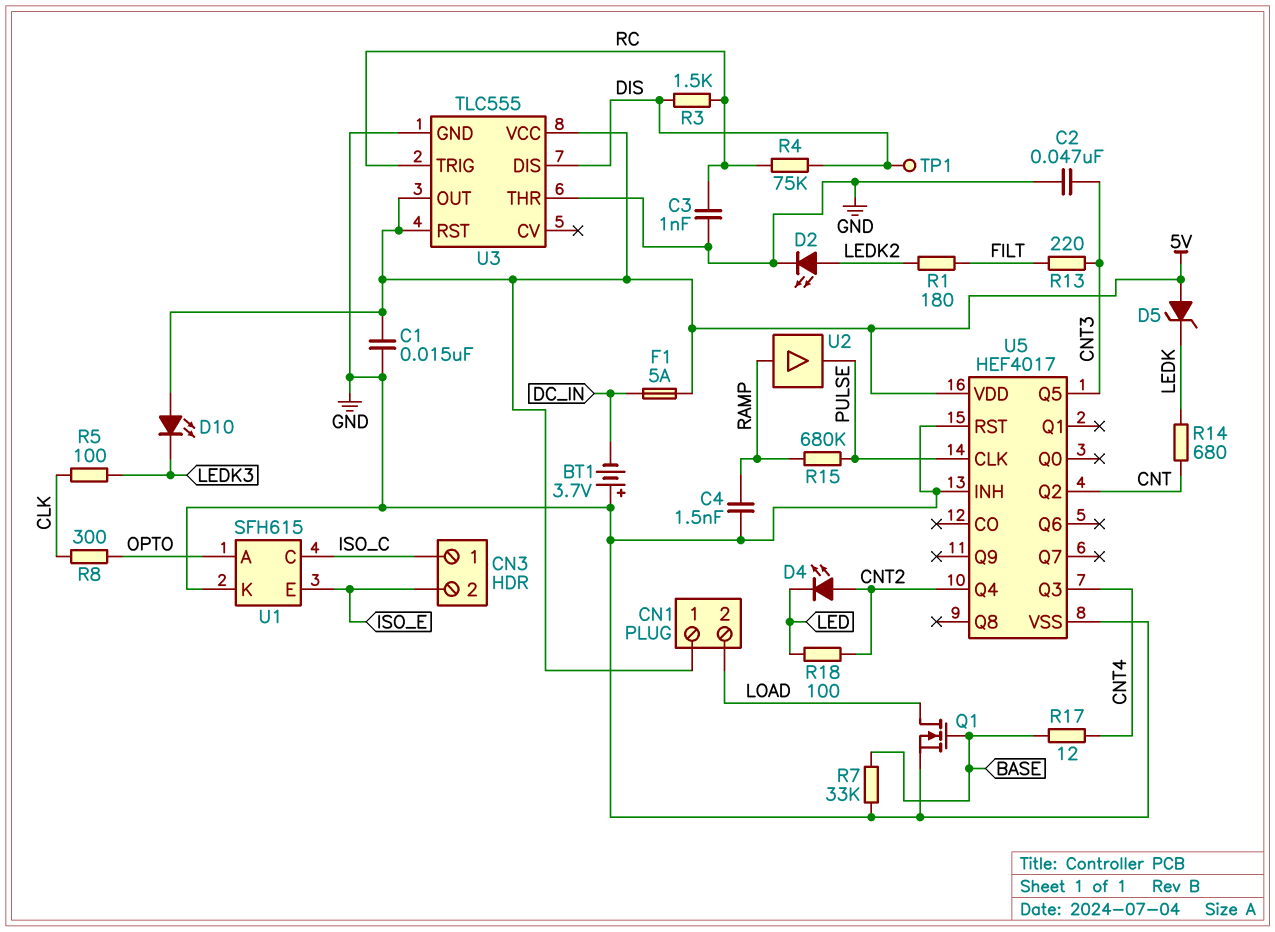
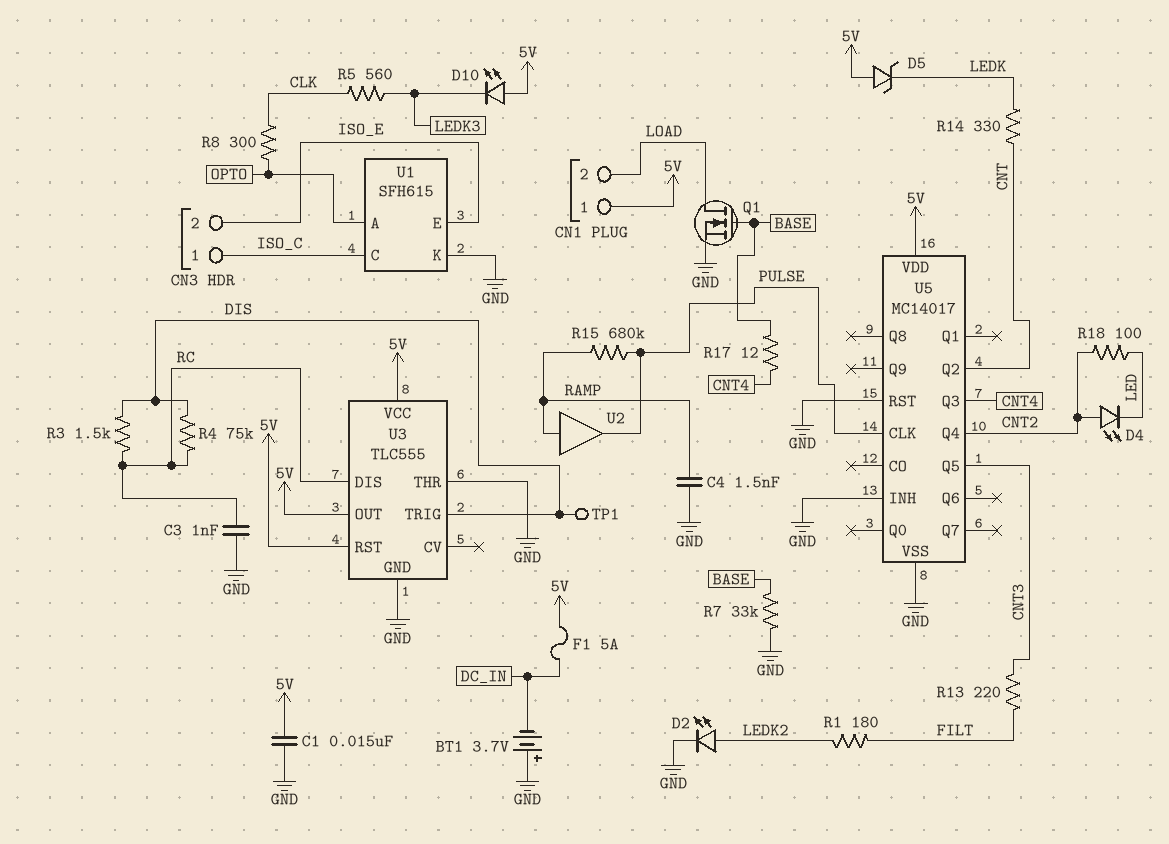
C2: 47nF (CNT3, GND) -> none
R5: 100 (CLK, LEDK3) -> 560 (CLK, LEDK3)
R14: 680 (CNT, LEDK) -> 330 (CNT, LEDK)
U3 pin DIS: DIS -> RC
U3 pin TRIG: RC -> DIS
U5: HEF4017 -> MC14017

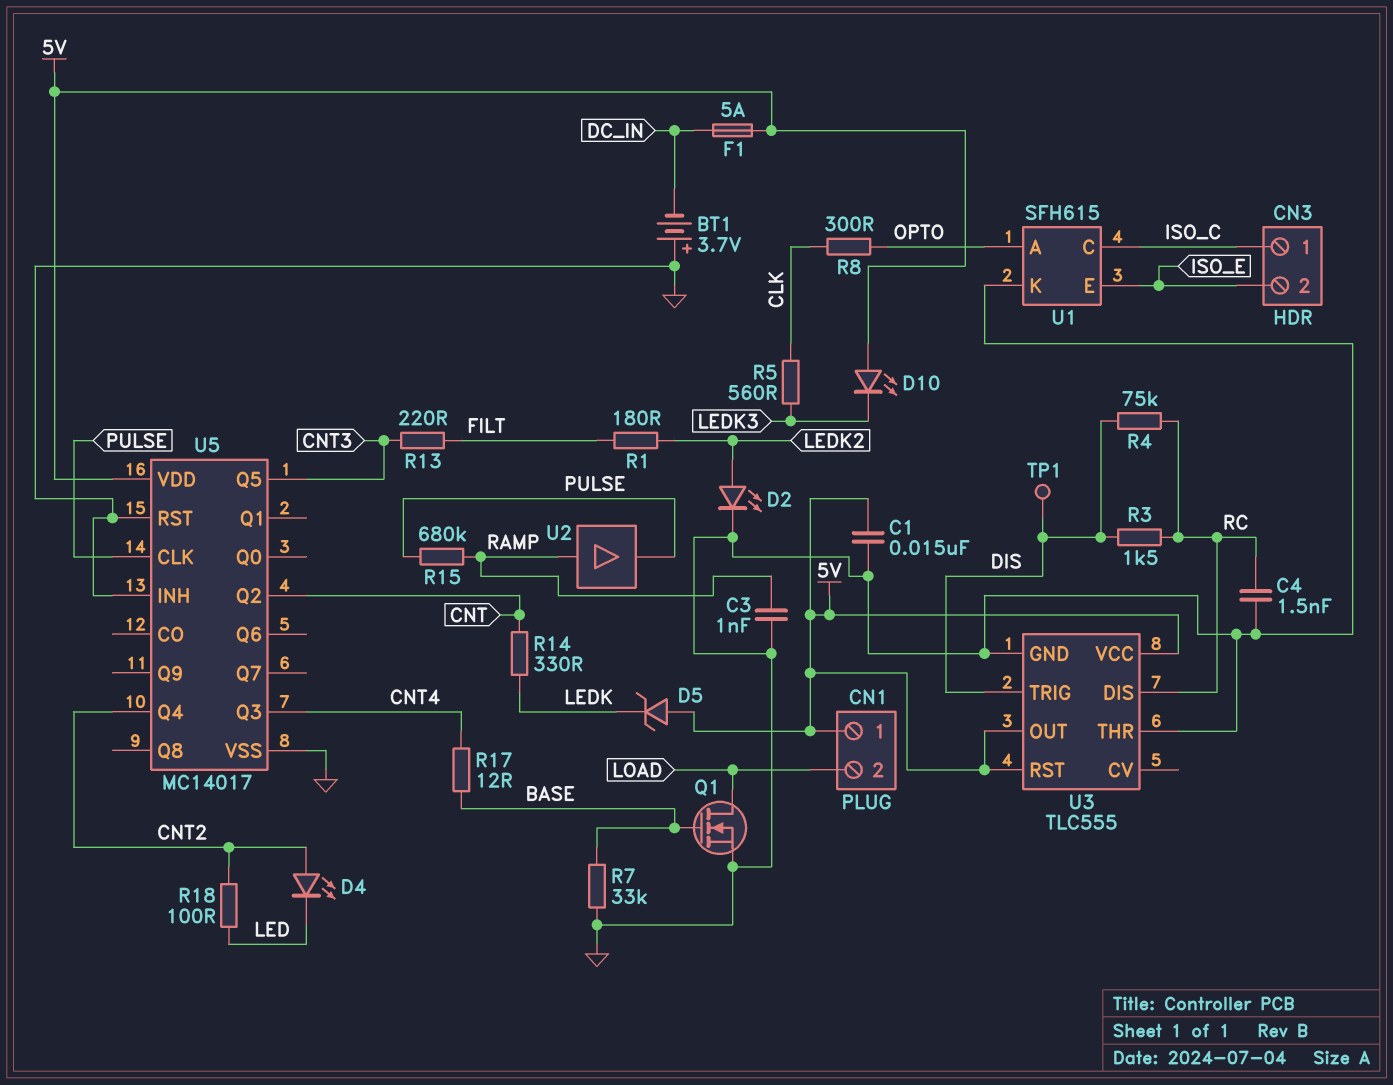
C3: 1nF (GND, RC) -> 1nF (GND, RAMP)
C4: 1.5nF (GND, RAMP) -> 1.5nF (GND, RC)

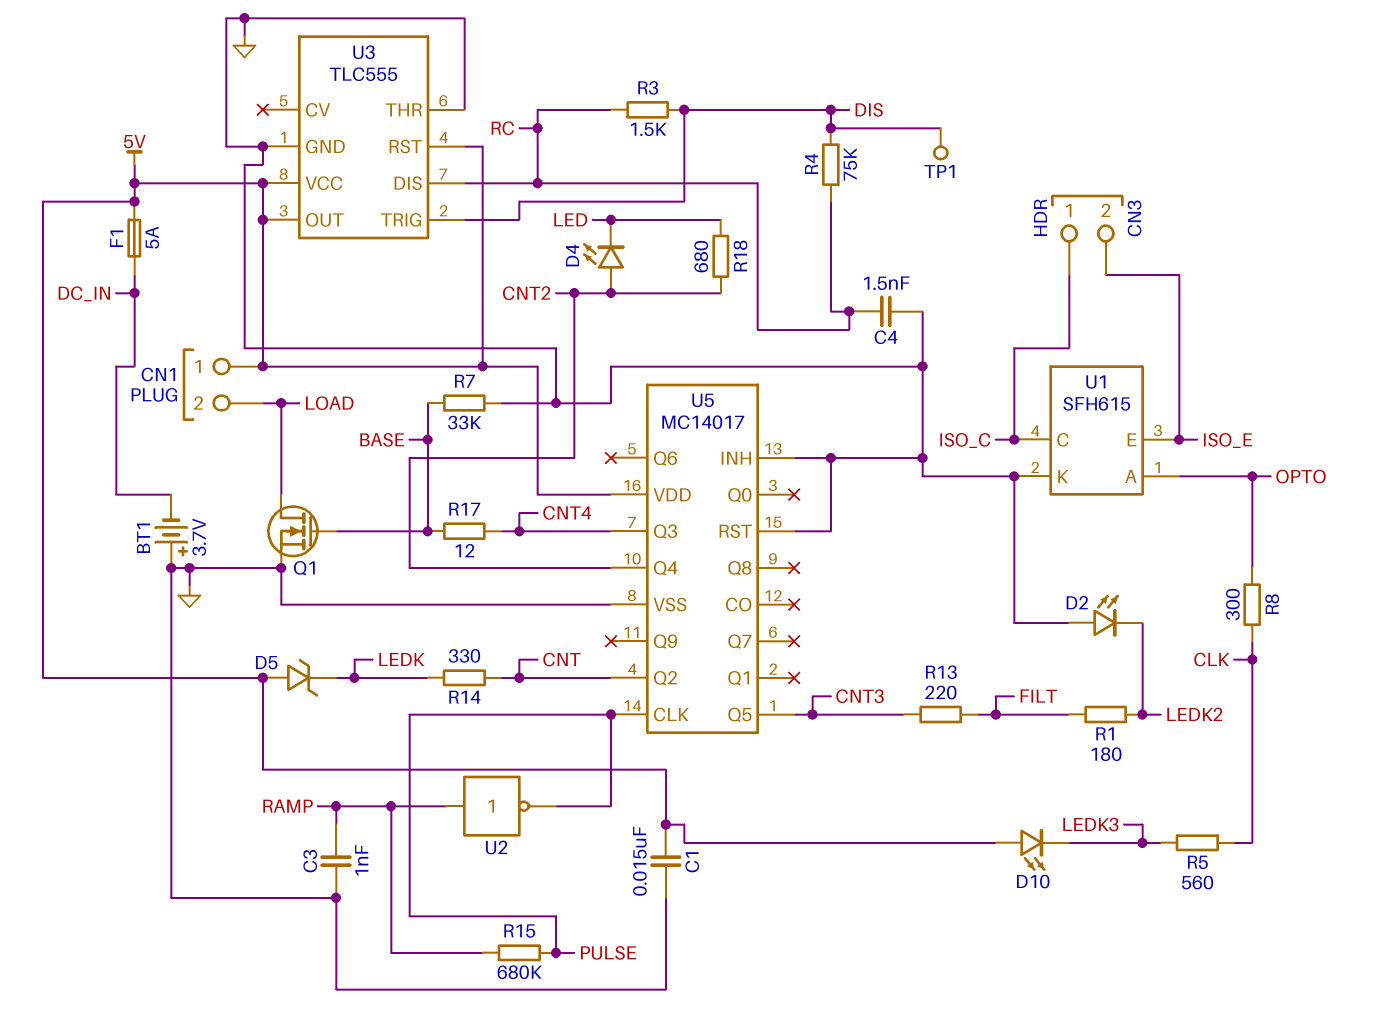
D2: LED (A LEDK2, K GND) -> LED (A GND, K LEDK2)
R18: 100 (CNT2, LED) -> 680 (CNT2, LED)
U2: buffer (in RAMP, out PULSE) -> NOT (in RAMP, out PULSE)

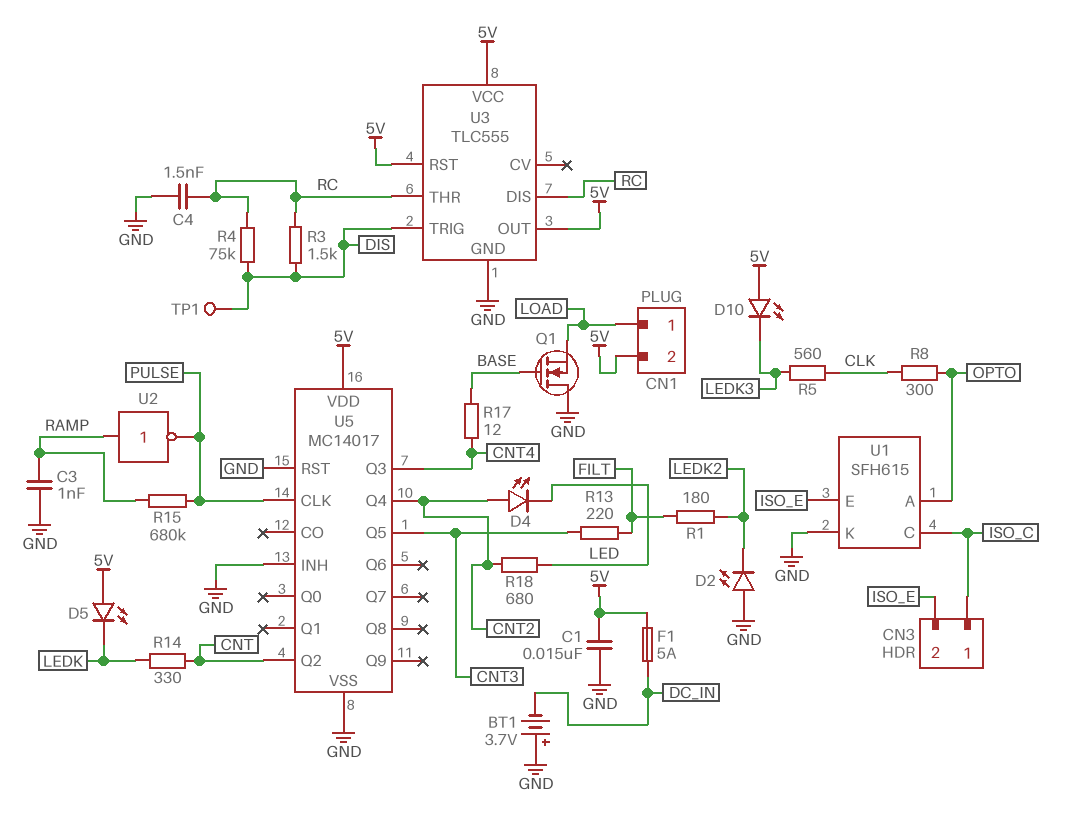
CN1 pin 1: 5V -> LOAD
CN1 pin 2: LOAD -> 5V
D5: zener (A 5V, K LEDK) -> LED (A 5V, K LEDK)
Q1: NMOS (G BASE, D LOAD, S GND) -> NMOS (G BASE, D GND, S LOAD)
R7: 33k (BASE, GND) -> none
U3 pin THR: GND -> RC

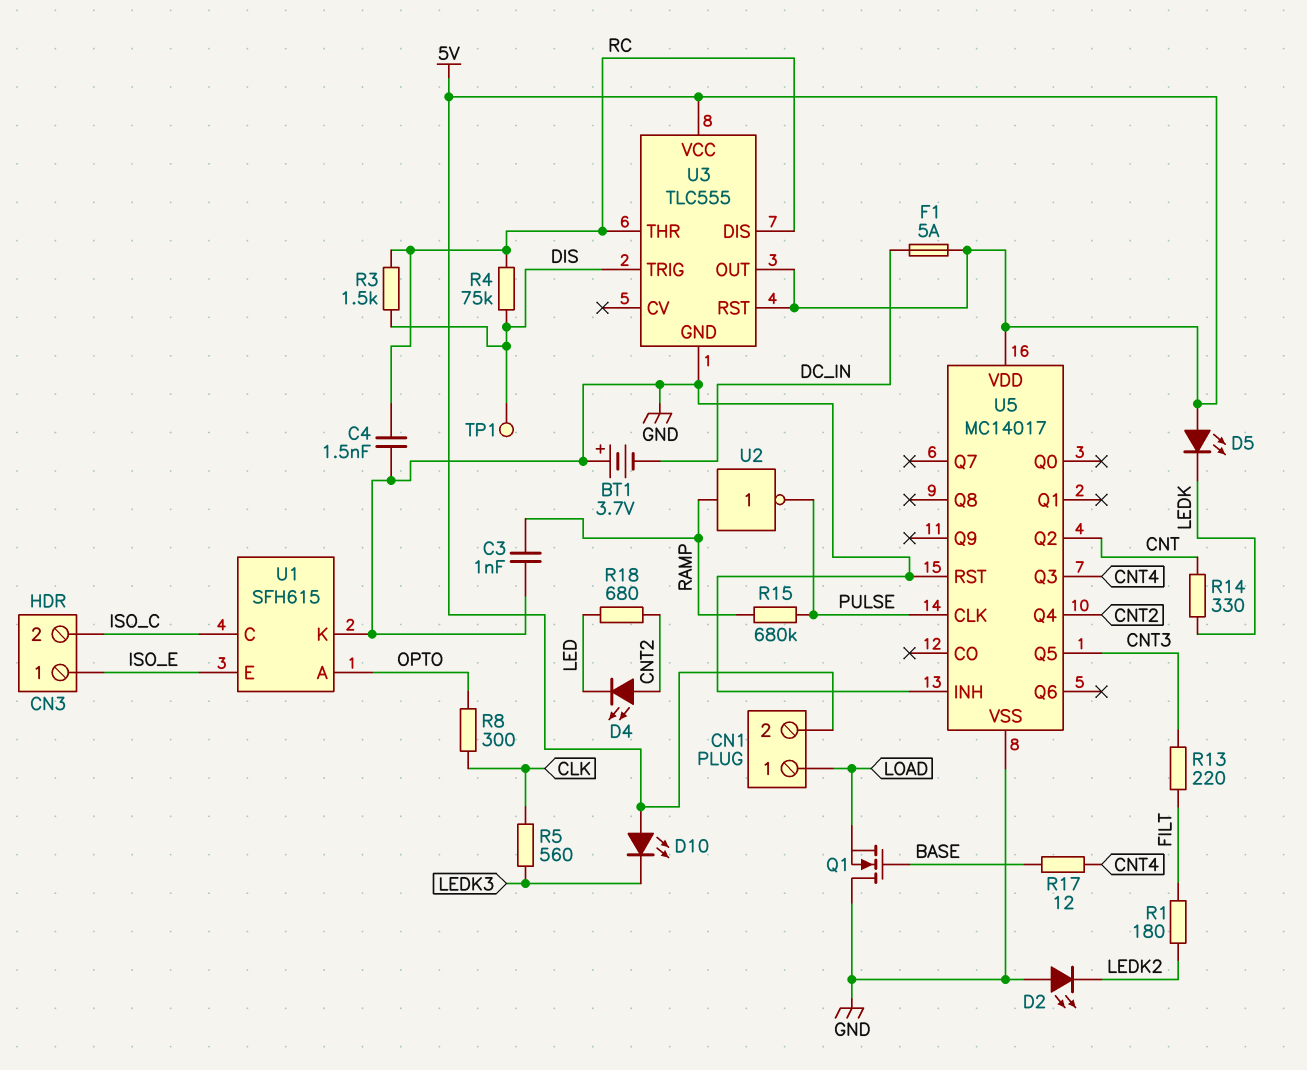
C1: 15nF (5V, GND) -> none
CN3 pin 1: ISO_C -> ISO_E
CN3 pin 2: ISO_E -> ISO_C

